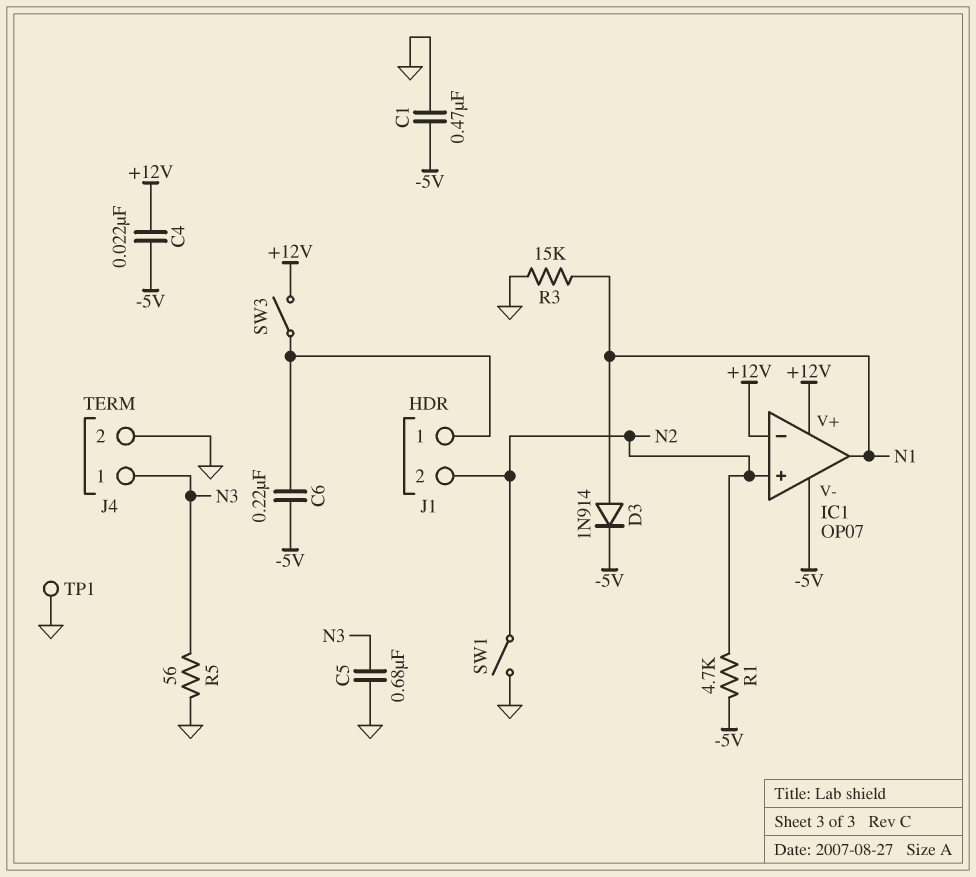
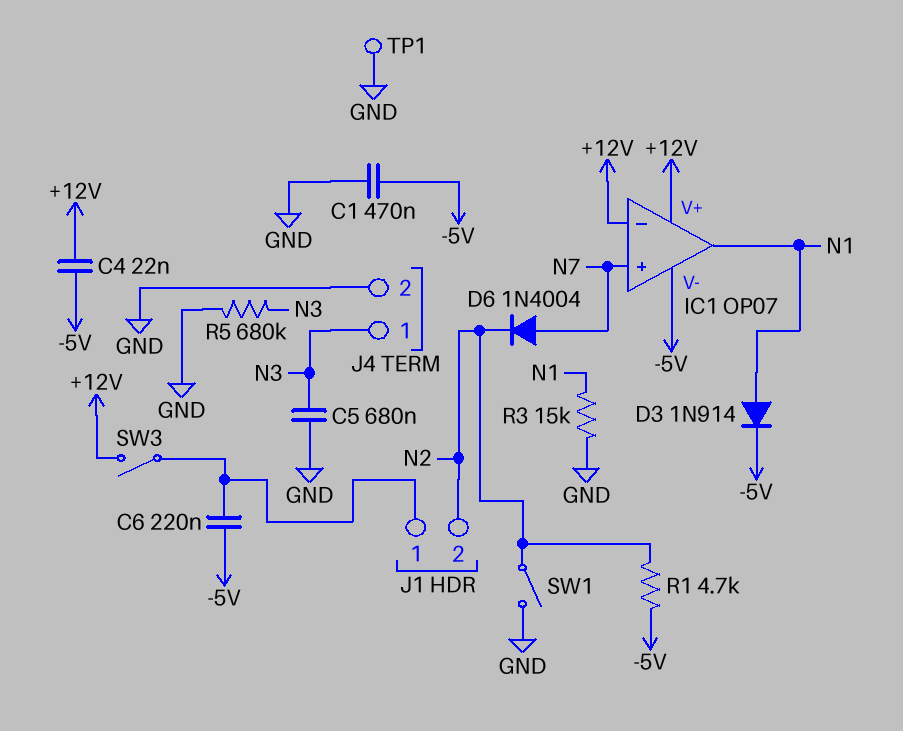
D6: none -> diode 1N4004 (A N7, K N2)
IC1 pin in+: N2 -> N7
R5: 56 (GND, N3) -> 680k (GND, N3)

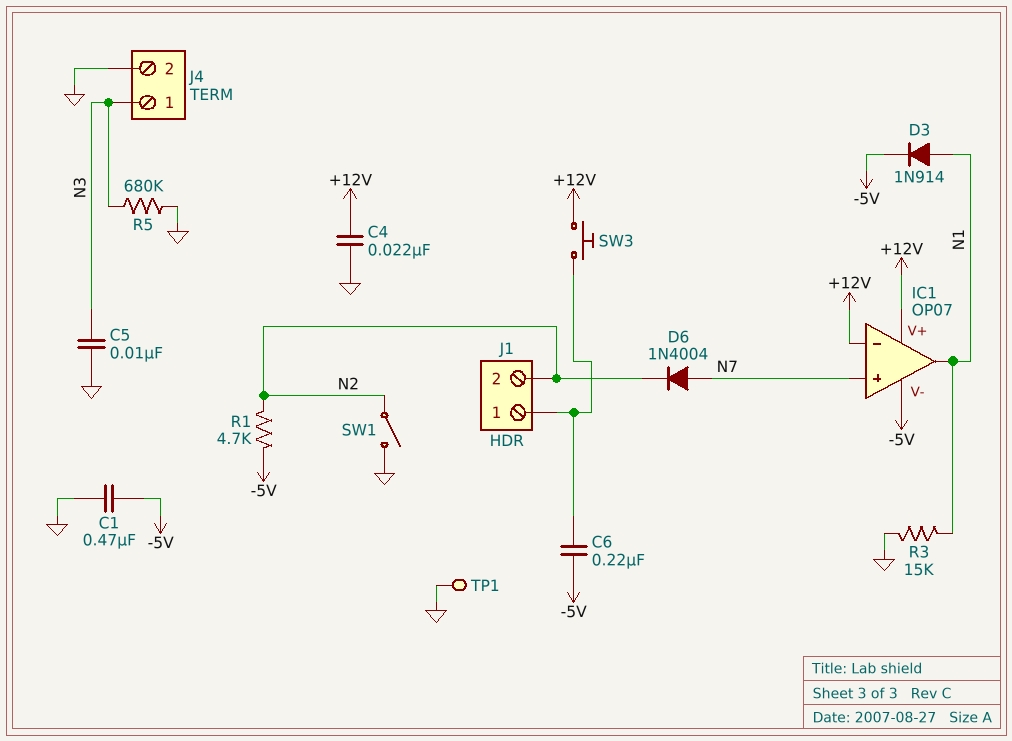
C4: 22nF (+12V, -5V) -> 22nF (+12V, GND)
C5: 680nF (GND, N3) -> 10nF (GND, N3)
SW3: switch (+12V, J1/1) -> button (+12V, J1/1)

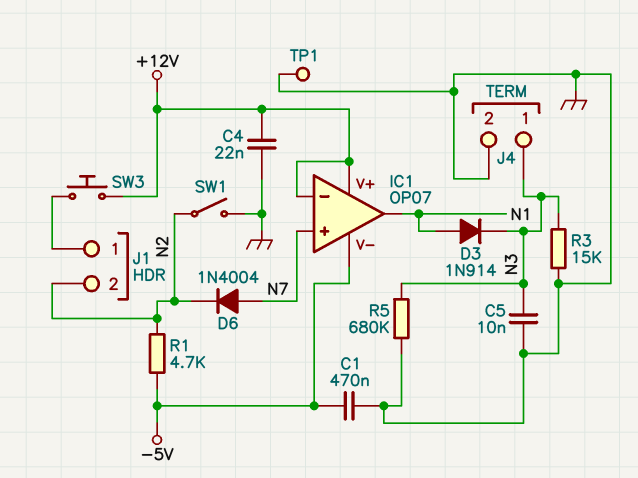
C6: 220nF (-5V, J1/1) -> none
D3: diode 1N914 (A N1, K -5V) -> diode 1N914 (A N1, K N3)
R3: 15k (GND, N1) -> 15k (GND, N3)

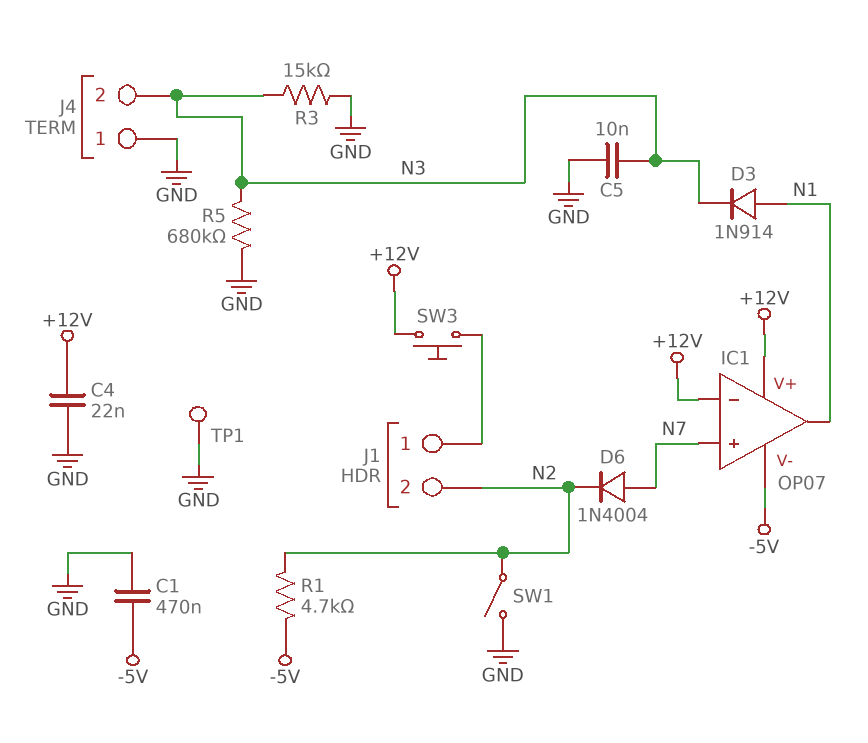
J4 pin 1: N3 -> GND
J4 pin 2: GND -> N3

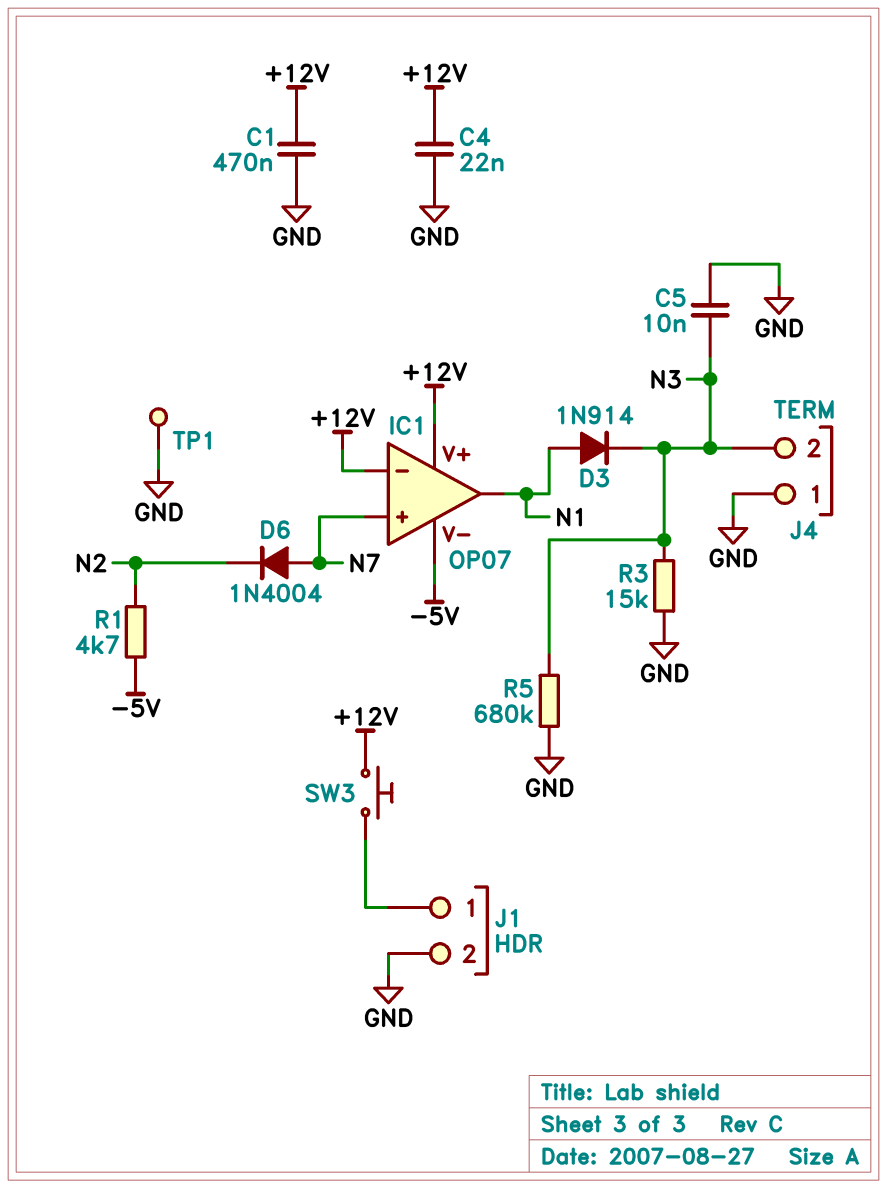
C1: 470nF (-5V, GND) -> 470nF (+12V, GND)
J1 pin 2: N2 -> GND
SW1: switch (GND, N2) -> none

